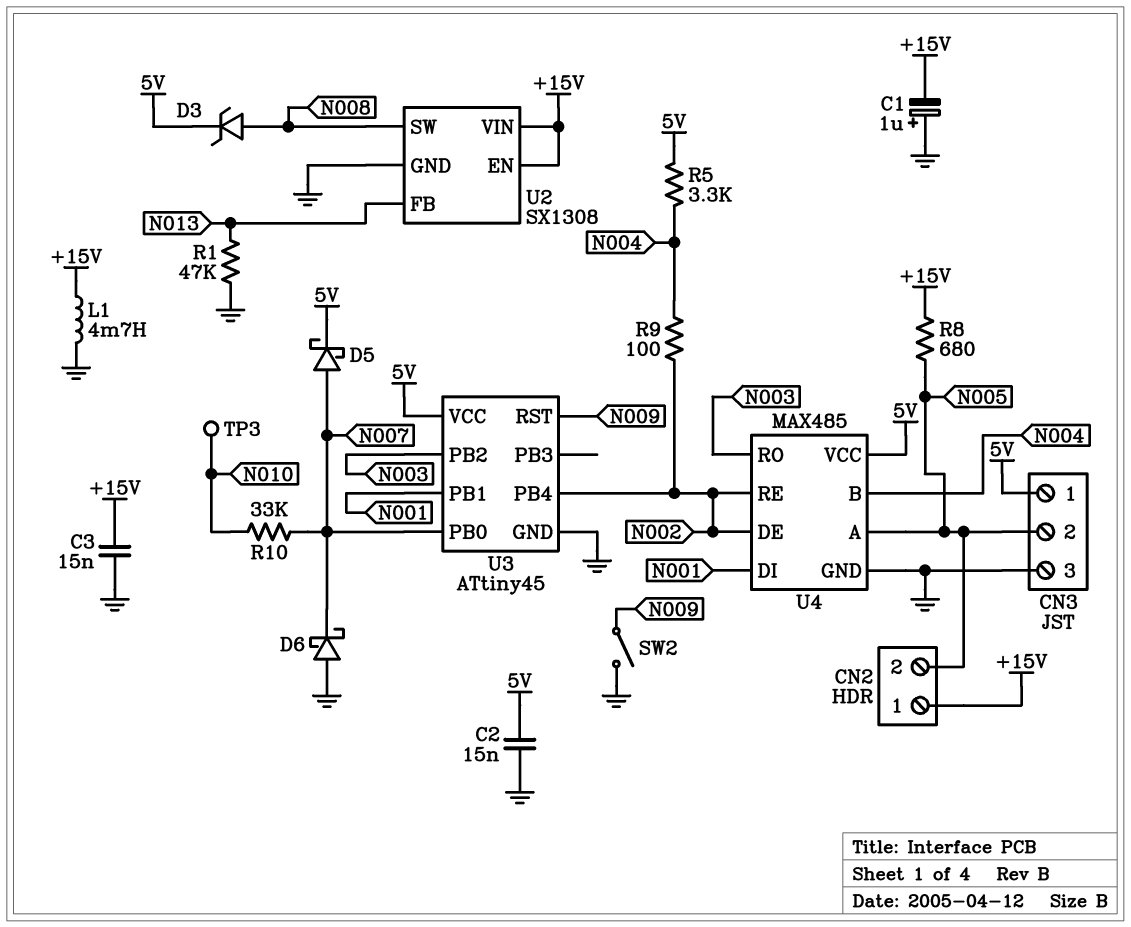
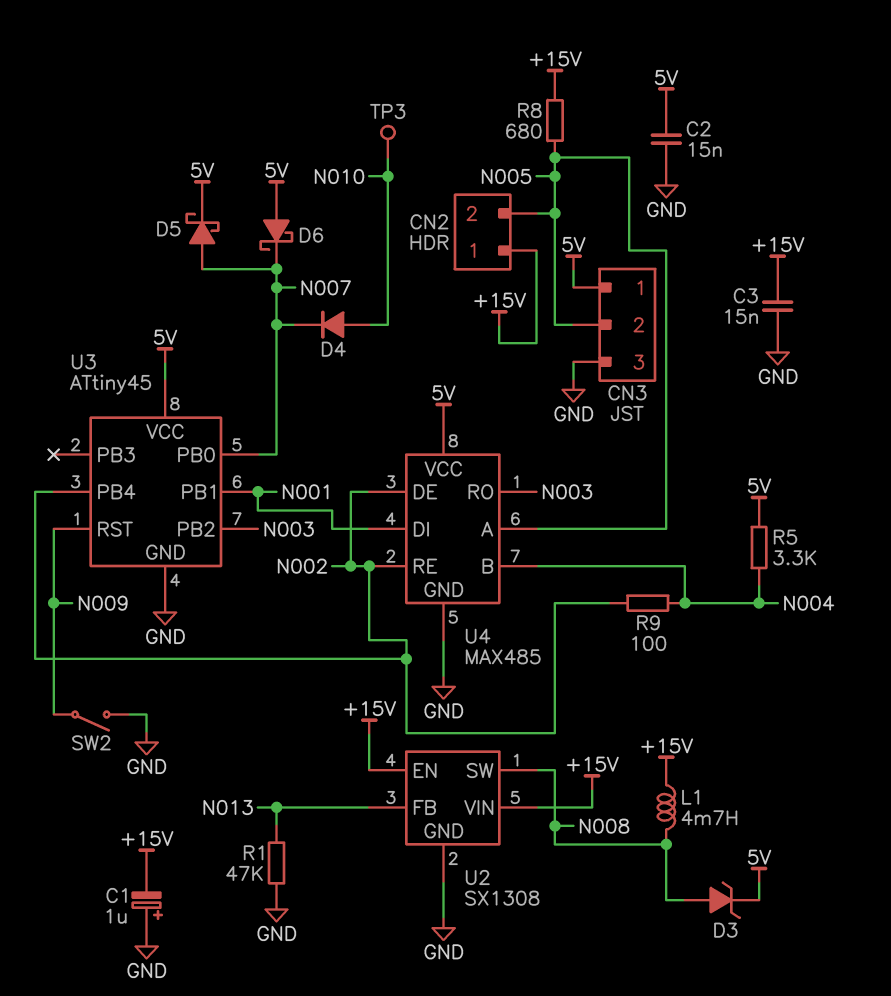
D4: none -> diode (A N010, K N007)
D6: schottky (A GND, K N007) -> schottky (A 5V, K N007)
L1: 4.7mH (+15V, GND) -> 4.7mH (+15V, N008)
R10: 33k (N007, N010) -> none

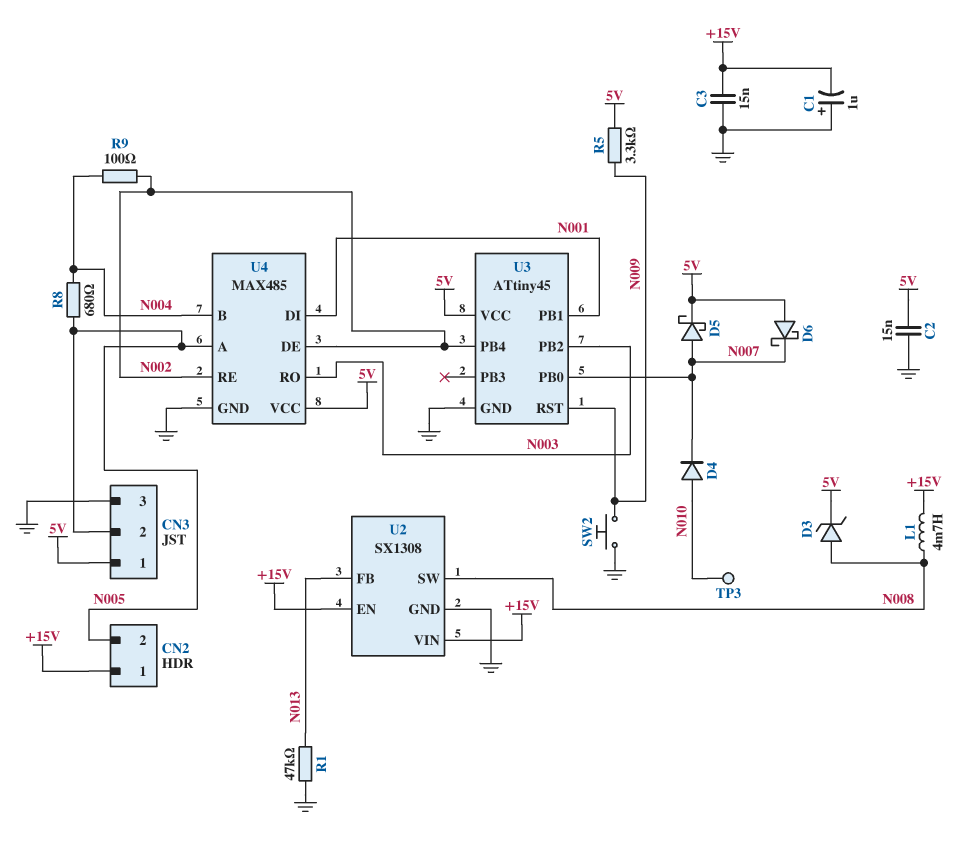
R5: 3.3k (5V, N004) -> 3.3k (5V, N009)
R8: 680 (+15V, N005) -> 680 (N004, N005)
SW2: switch (GND, N009) -> button (GND, N009)

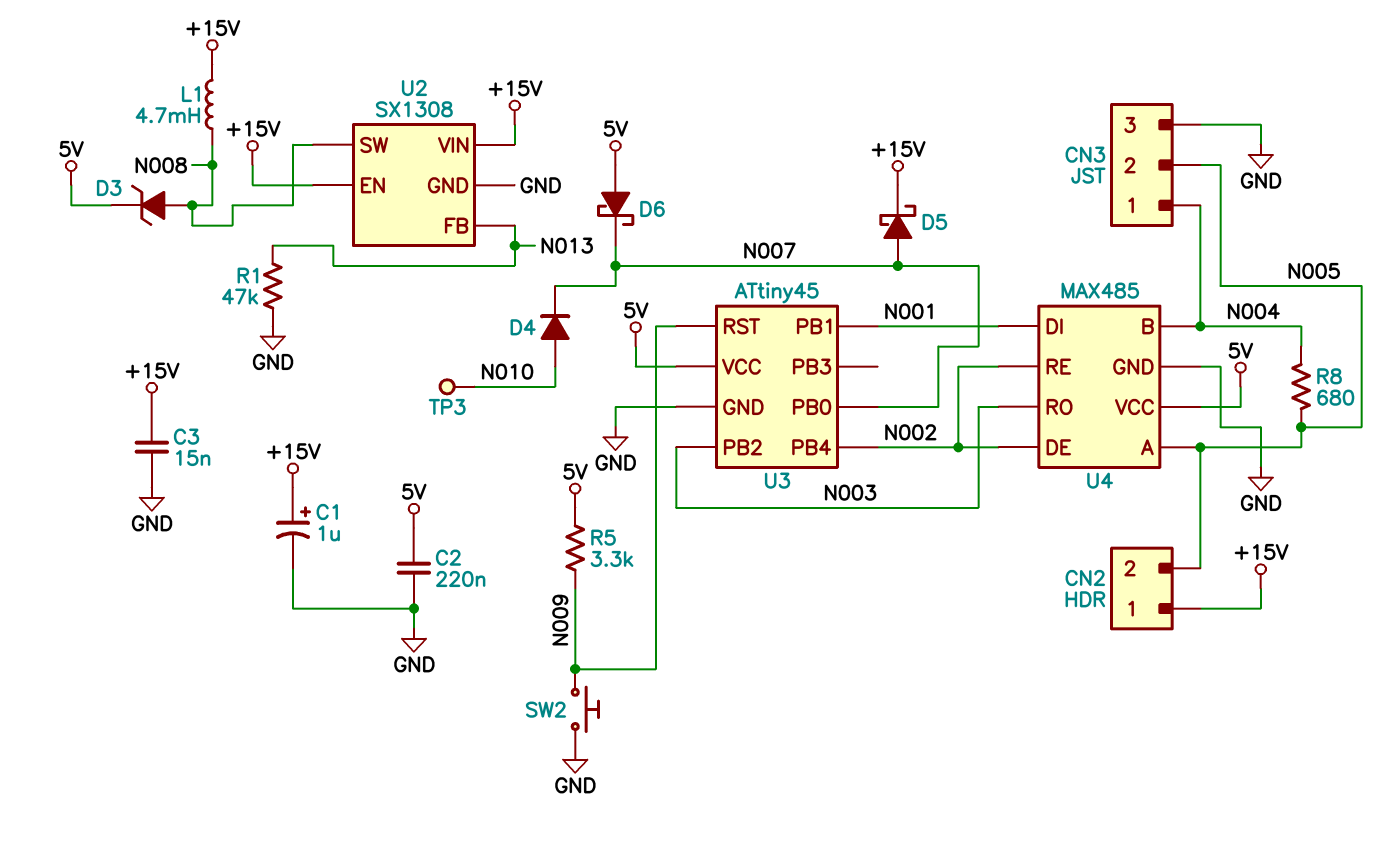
C1: 1uF (plus GND, minus +15V) -> 1uF (plus +15V, minus GND)
C2: 15nF (5V, GND) -> 220nF (5V, GND)
CN3 pin 1: 5V -> N004
D5: schottky (A N007, K 5V) -> schottky (A N007, K +15V)
R9: 100 (N002, N004) -> none

